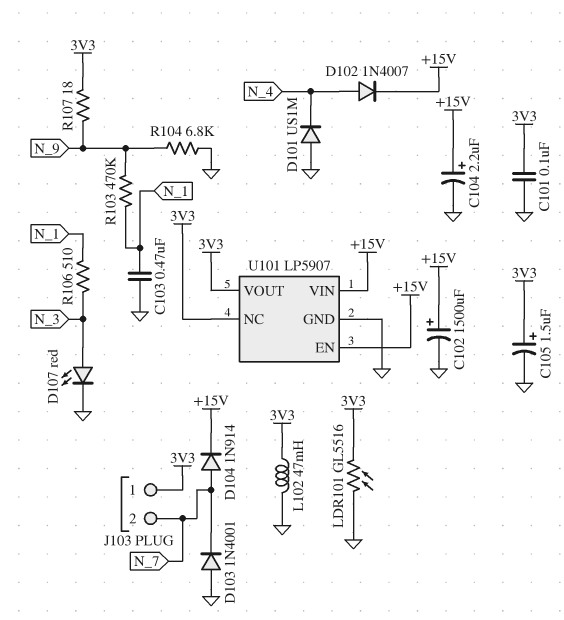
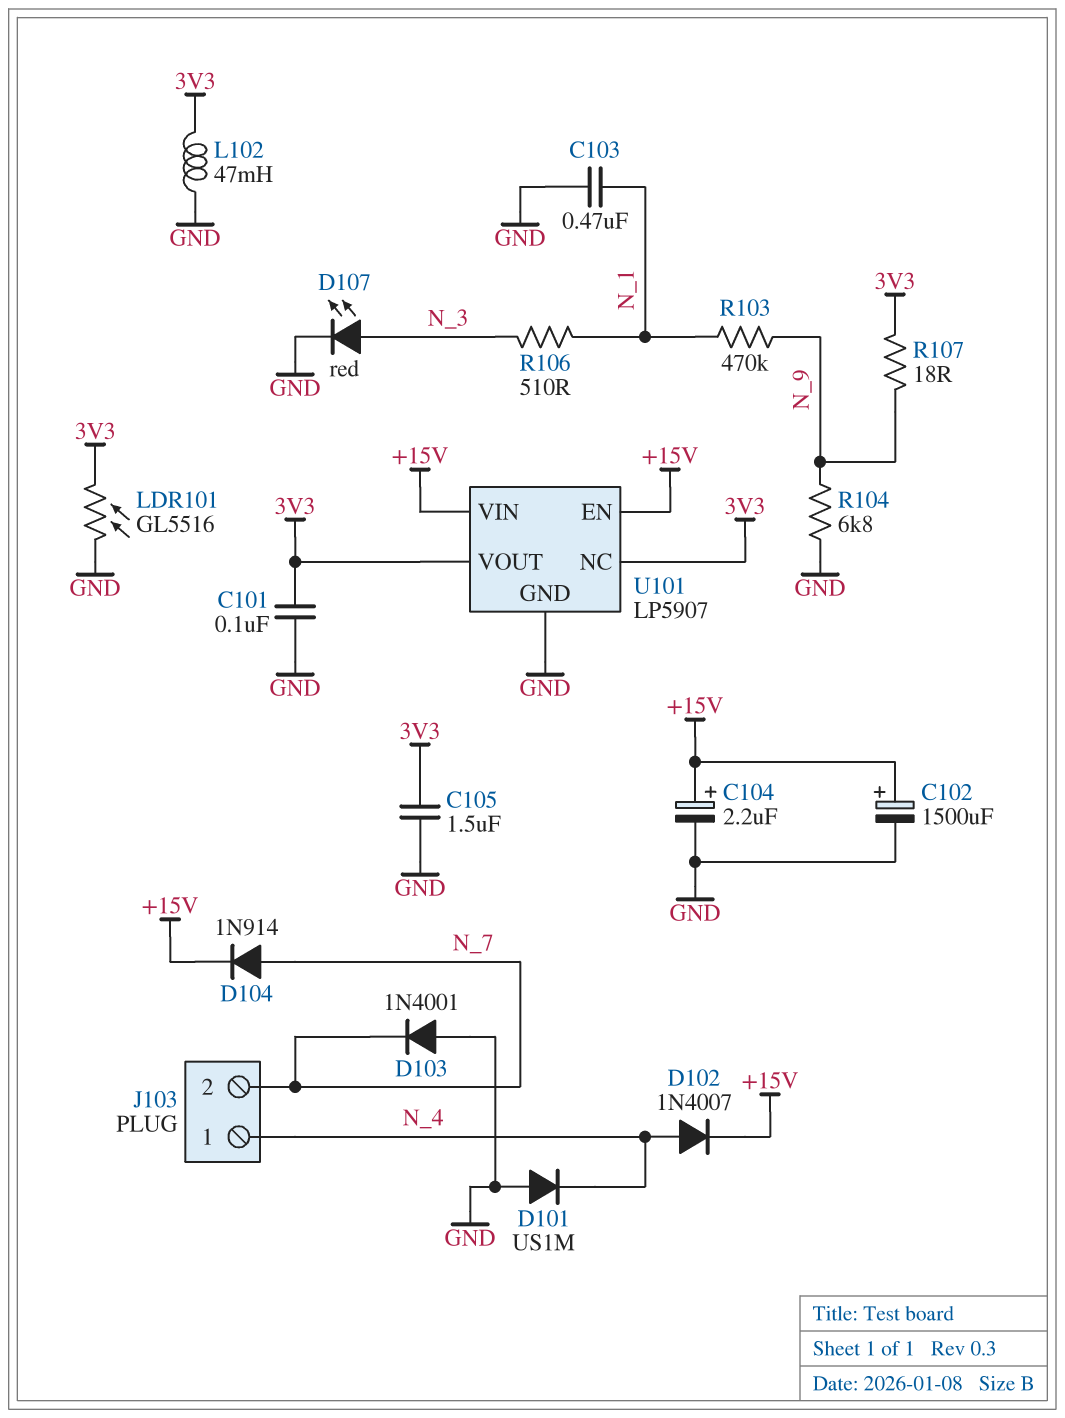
C105: 1.5uF (plus 3V3, minus GND) -> 1.5uF (3V3, GND)
J103 pin 1: 3V3 -> N_4

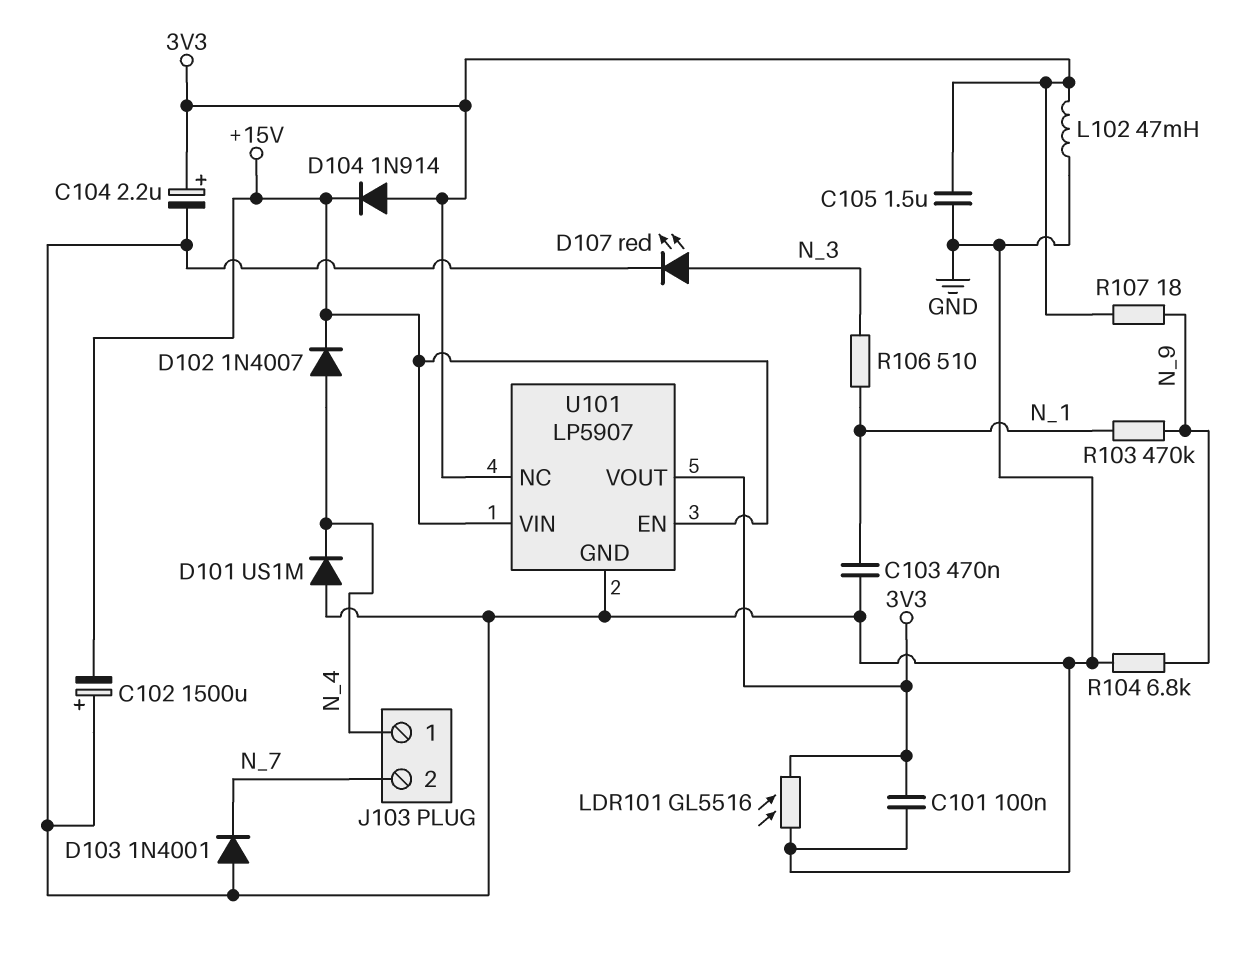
C102: 1500uF (plus +15V, minus GND) -> 1500uF (plus GND, minus +15V)
C104: 2.2uF (plus +15V, minus GND) -> 2.2uF (plus 3V3, minus GND)
D104: diode 1N914 (A N_7, K +15V) -> diode 1N914 (A 3V3, K +15V)

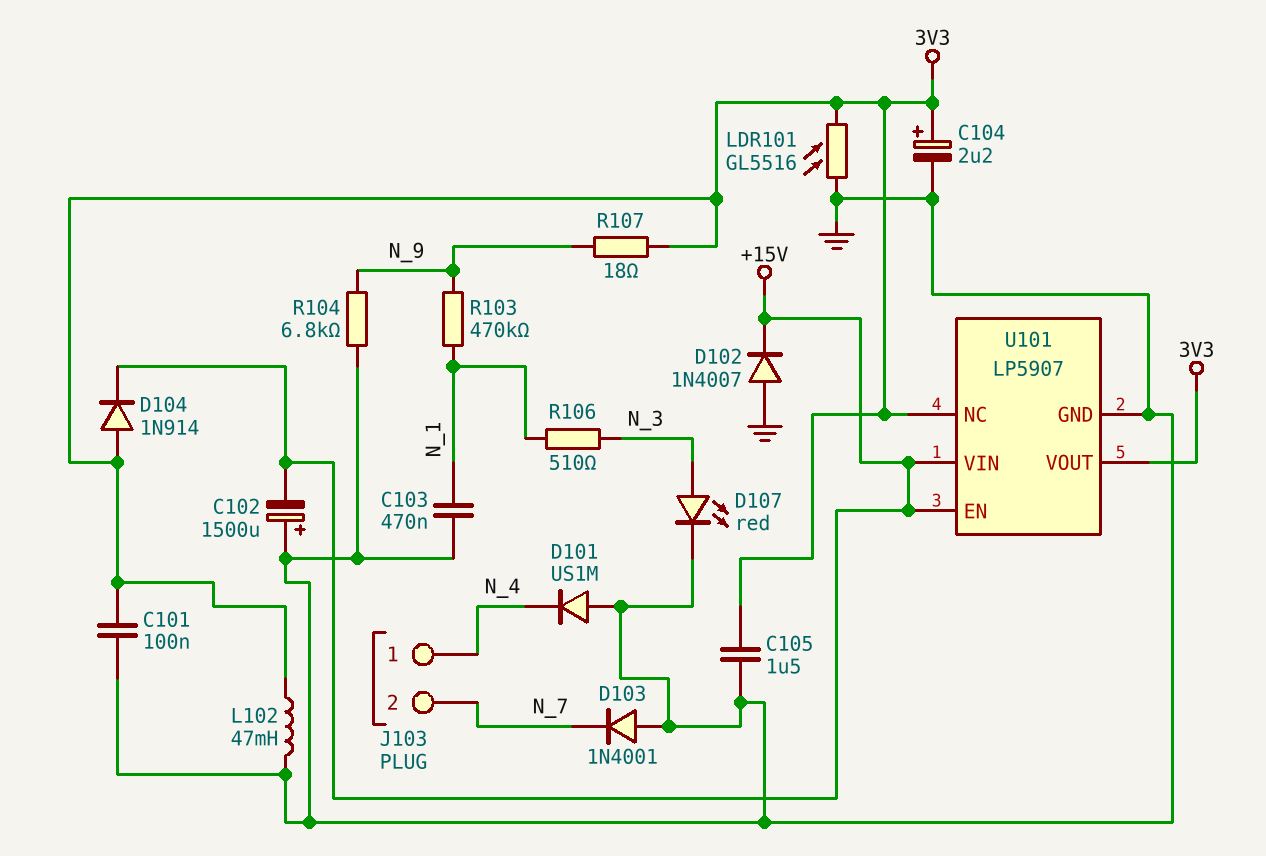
D102: diode 1N4007 (A N_4, K +15V) -> diode 1N4007 (A GND, K +15V)

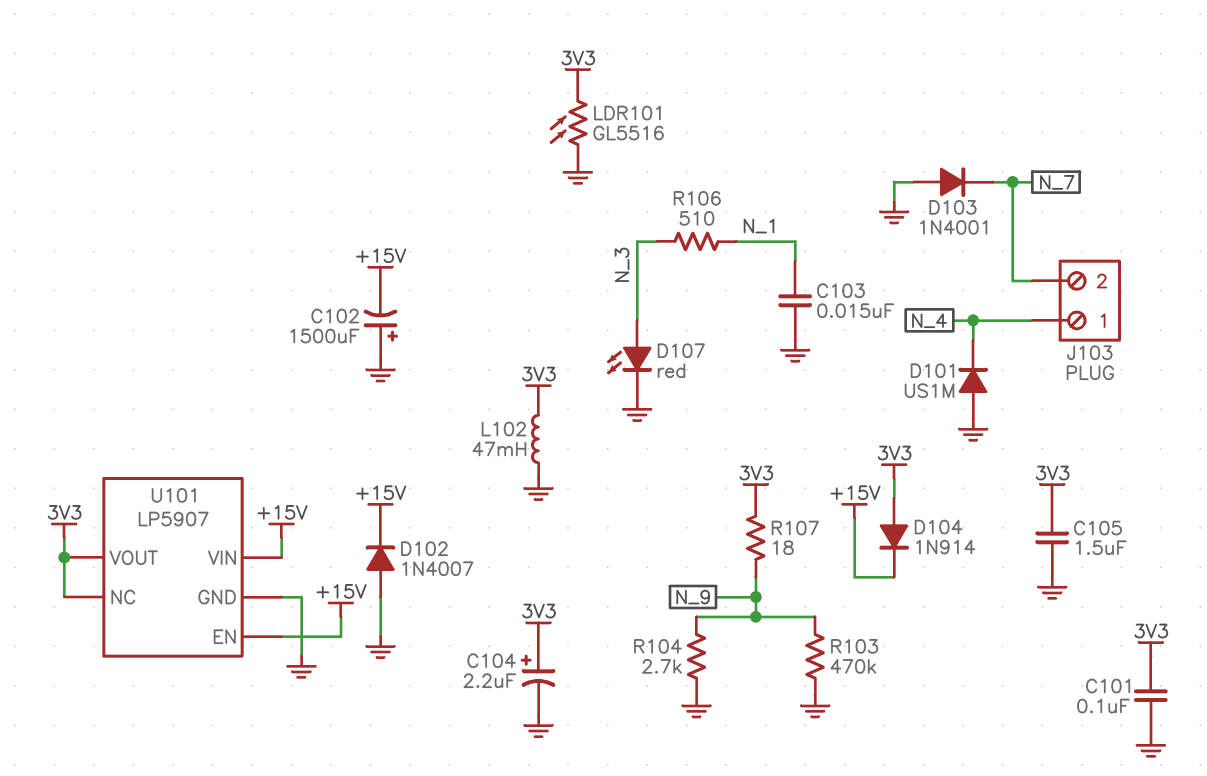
C103: 470nF (GND, N_1) -> 15nF (GND, N_1)
R103: 470k (N_1, N_9) -> 470k (GND, N_9)
R104: 6.8k (GND, N_9) -> 2.7k (GND, N_9)

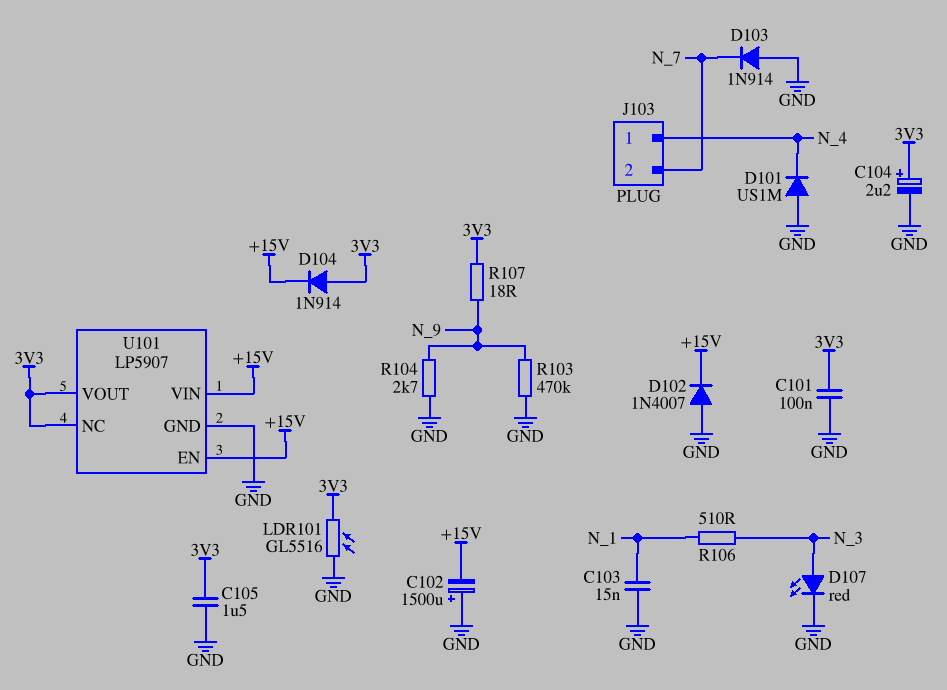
D103: diode 1N4001 (A GND, K N_7) -> diode 1N914 (A GND, K N_7)
L102: 47mH (3V3, GND) -> none

